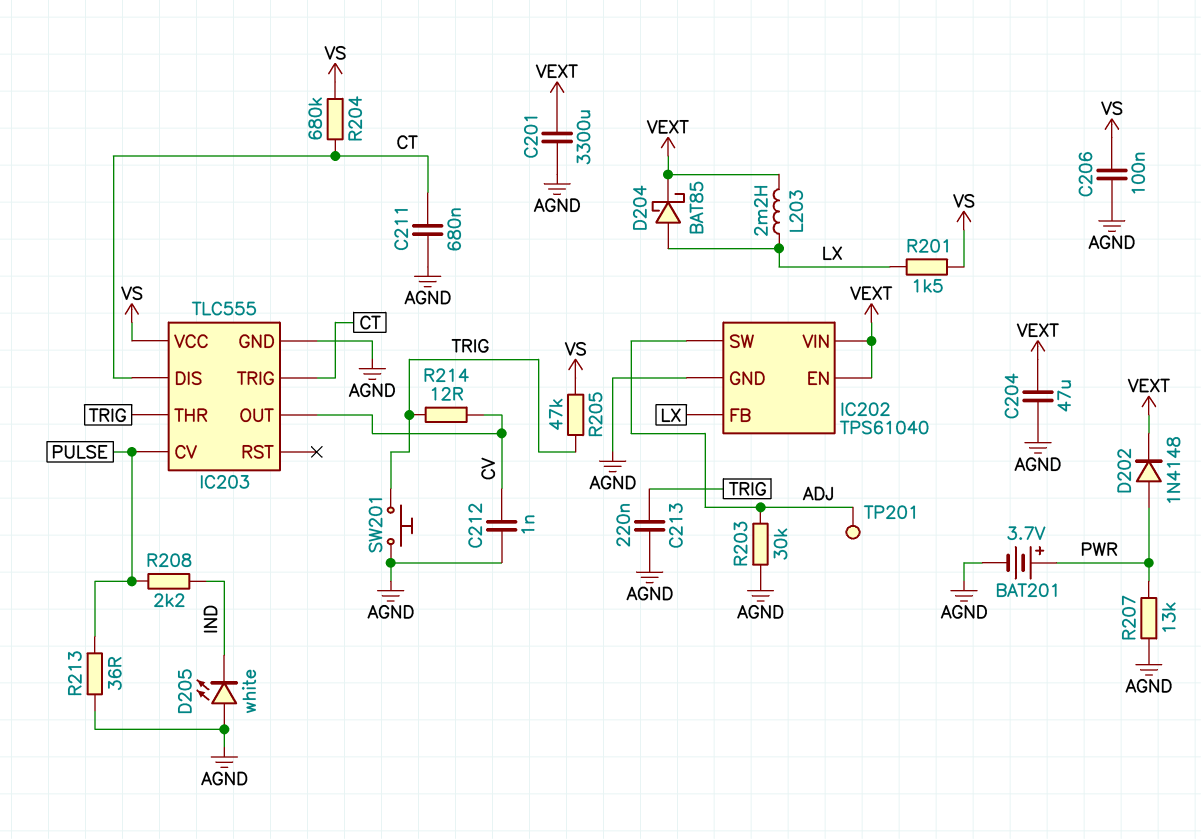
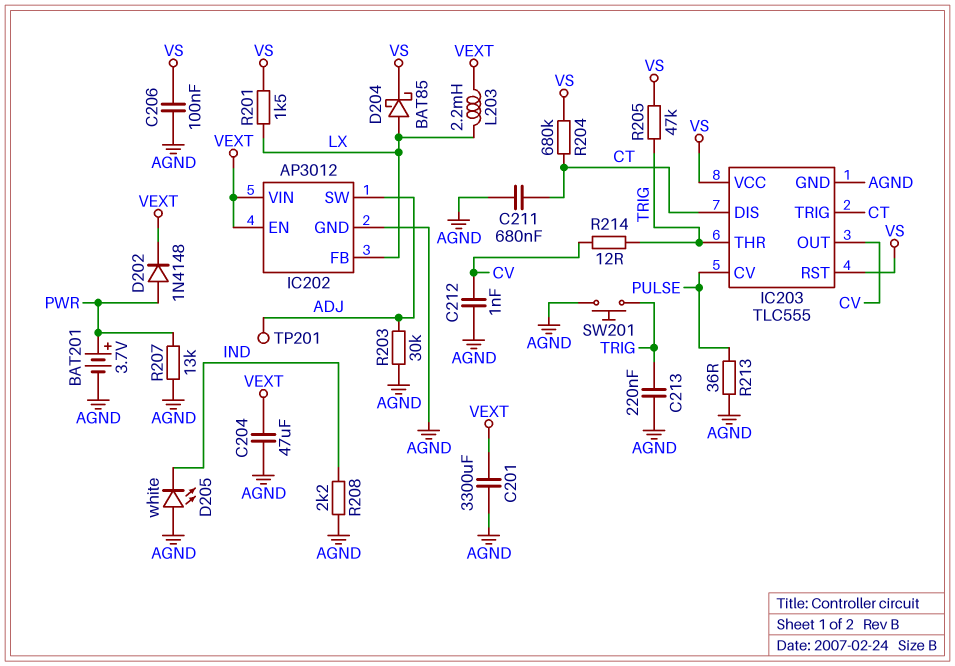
D204: schottky BAT85 (A LX, K VEXT) -> schottky BAT85 (A LX, K VS)
IC202: TPS61040 -> AP3012
IC203 pin RST: none -> VS
R208: 2.2k (IND, PULSE) -> 2.2k (AGND, IND)

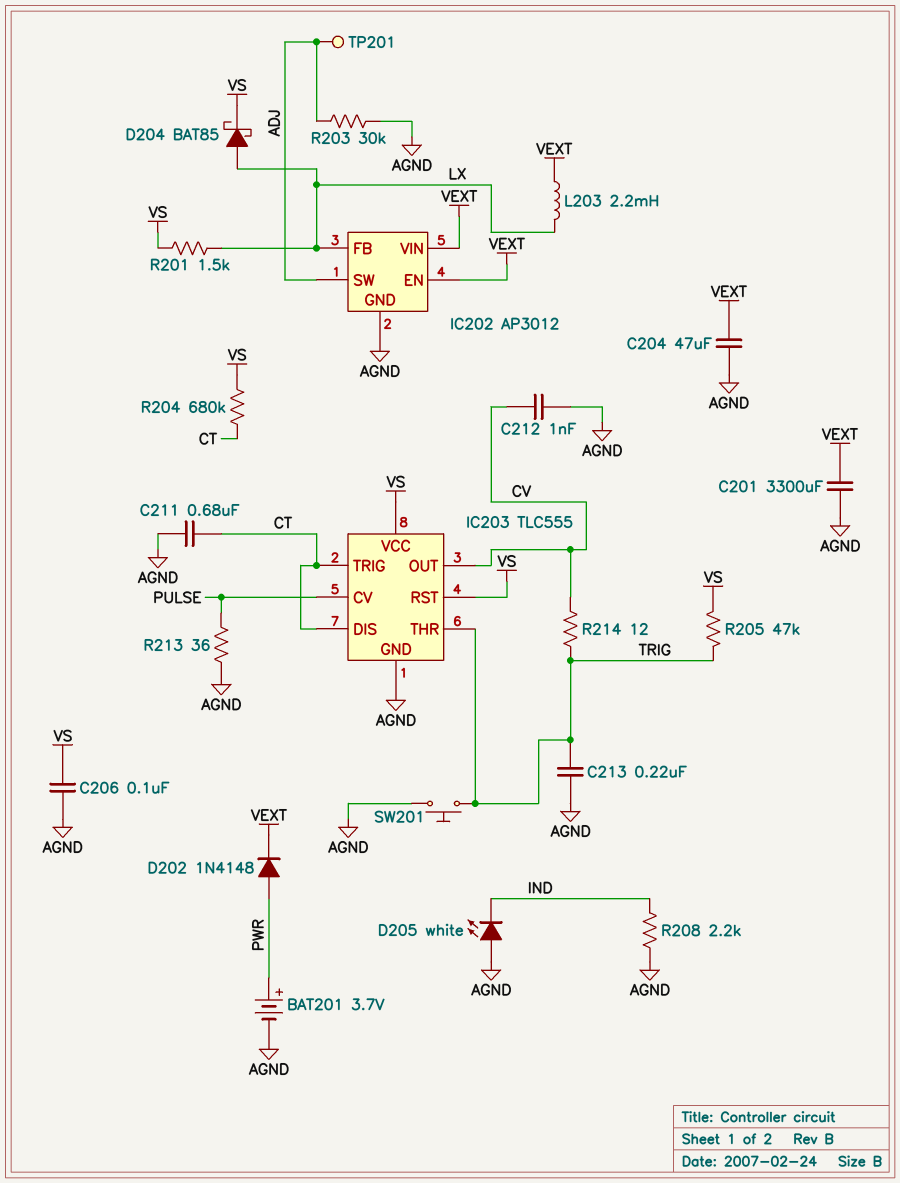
R207: 13k (AGND, PWR) -> none

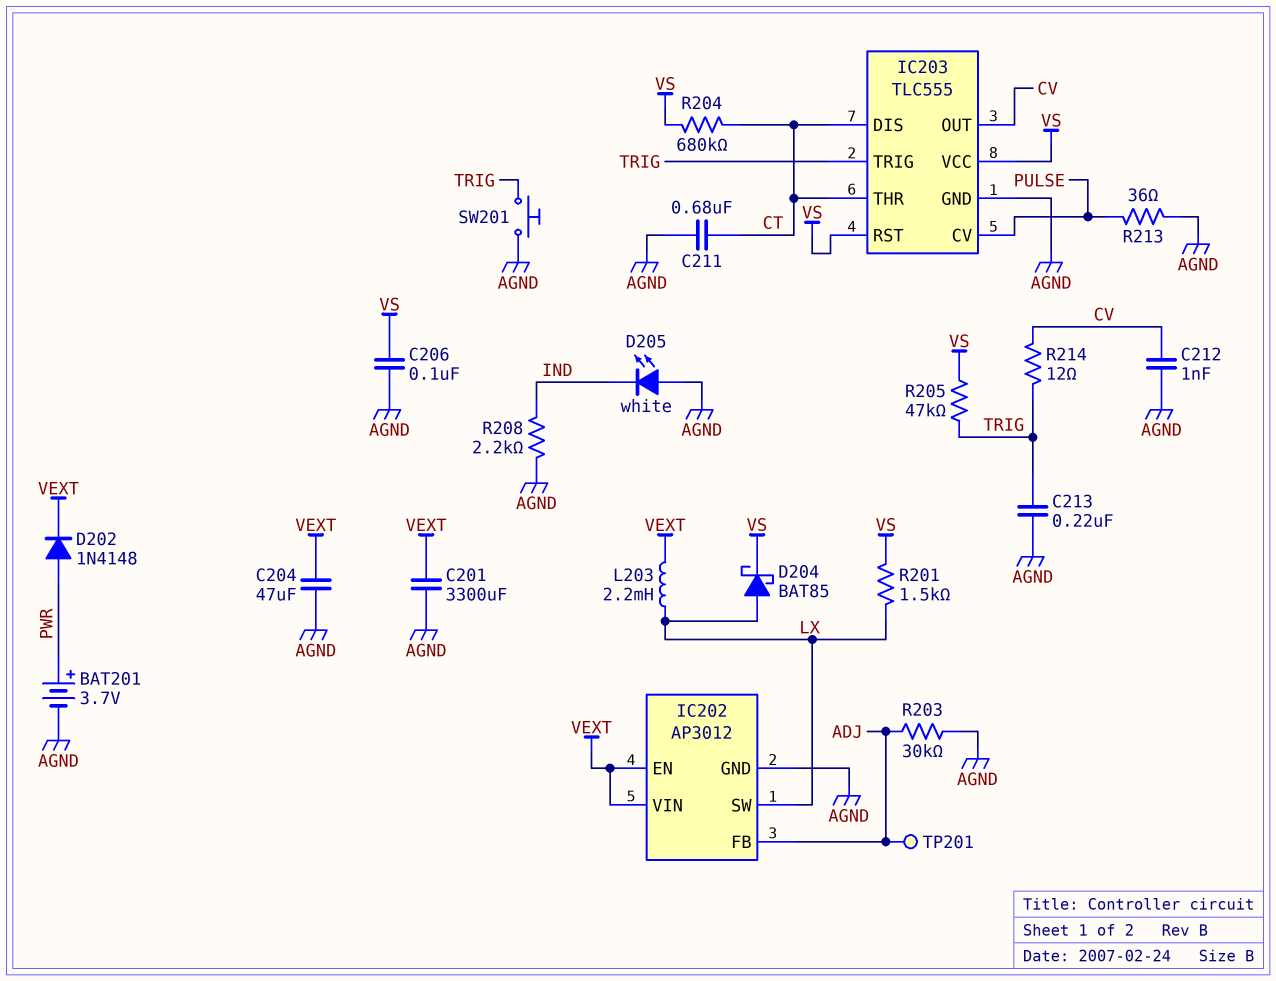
IC202 pin FB: LX -> ADJ
IC202 pin SW: ADJ -> LX
IC203 pin THR: TRIG -> CT
IC203 pin TRIG: CT -> TRIG

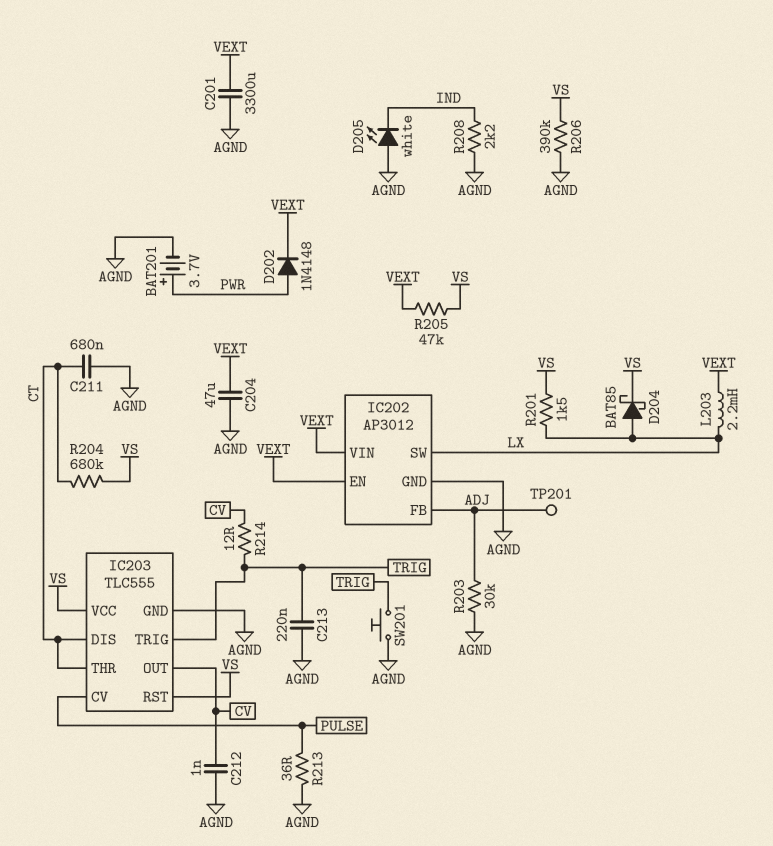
C206: 100nF (AGND, VS) -> none
R205: 47k (TRIG, VS) -> 47k (VEXT, VS)
R206: none -> 390k (AGND, VS)

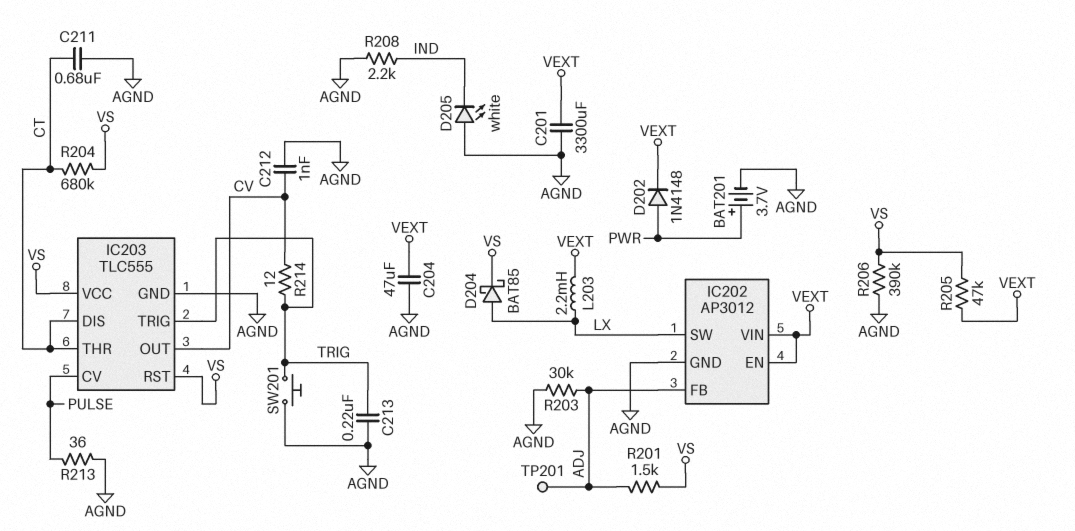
R201: 1.5k (LX, VS) -> 1.5k (ADJ, VS)

